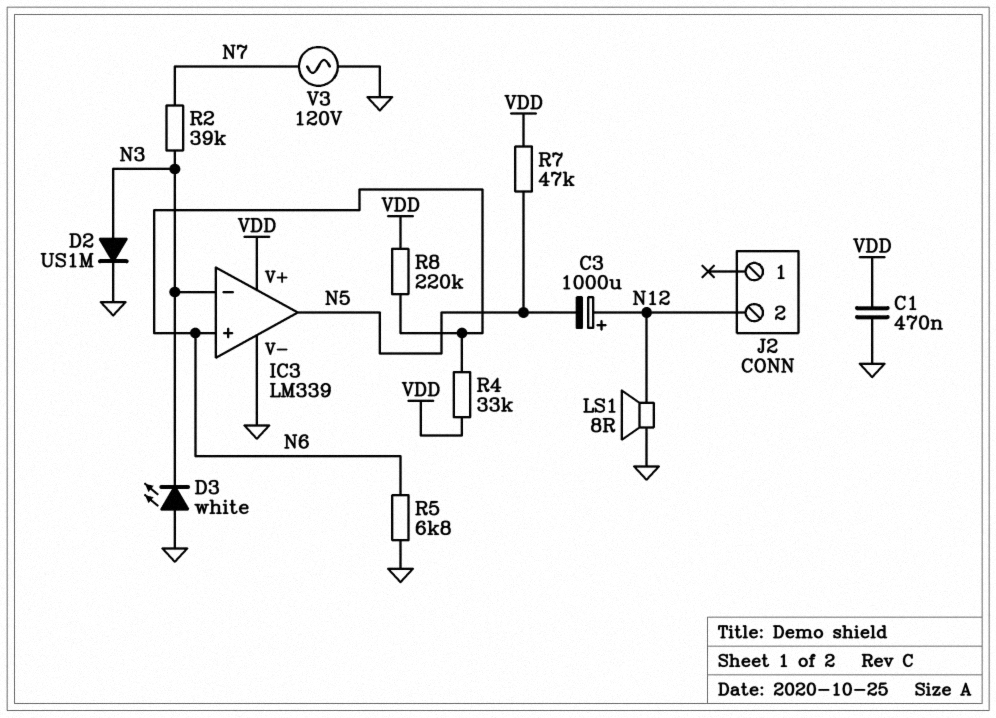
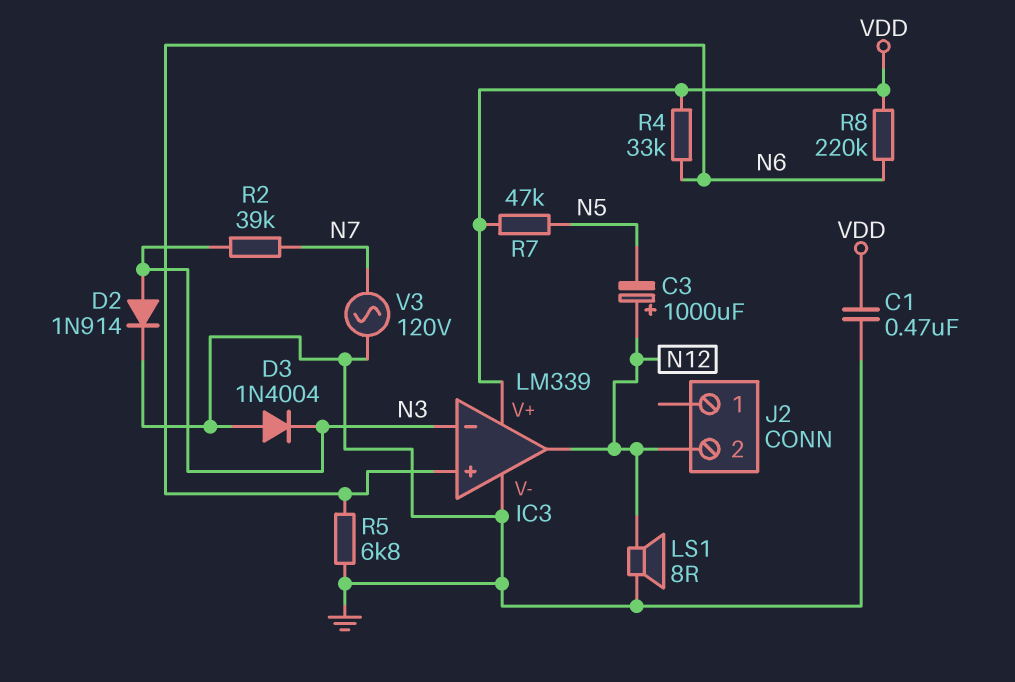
D2: diode US1M (A N3, K GND) -> diode 1N914 (A N3, K GND)
D3: LED white (A GND, K N3) -> diode 1N4004 (A GND, K N3)
IC3 pin out: N5 -> N12

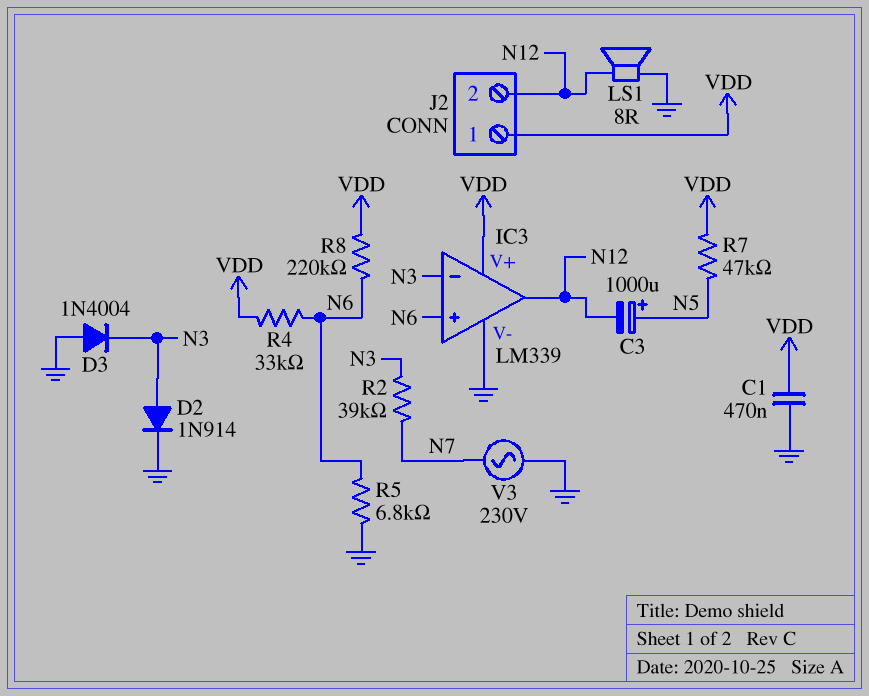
C3: 1000uF (plus N12, minus N5) -> 1000uF (plus N5, minus N12)
J2 pin 1: none -> VDD
V3: AC 120V (GND, N7) -> AC 230V (GND, N7)

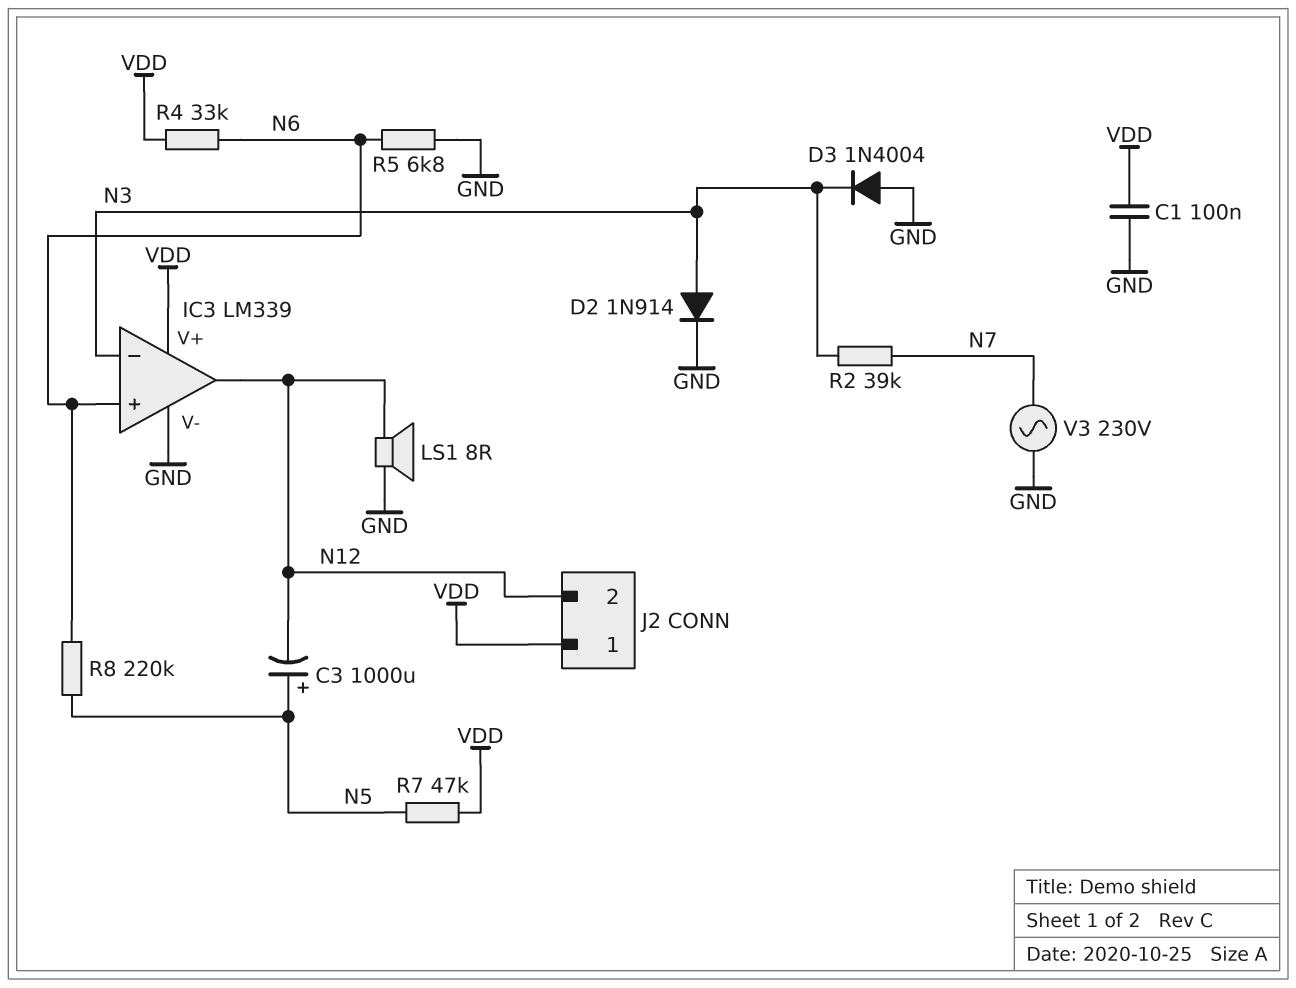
C1: 470nF (GND, VDD) -> 100nF (GND, VDD)
R8: 220k (N6, VDD) -> 220k (N5, N6)

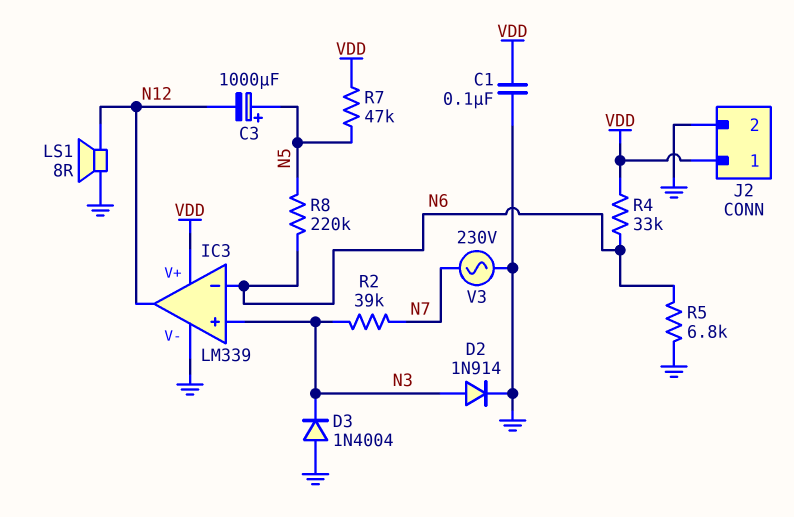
IC3 pin in+: N6 -> N3
IC3 pin in-: N3 -> N6
J2 pin 2: N12 -> GND

